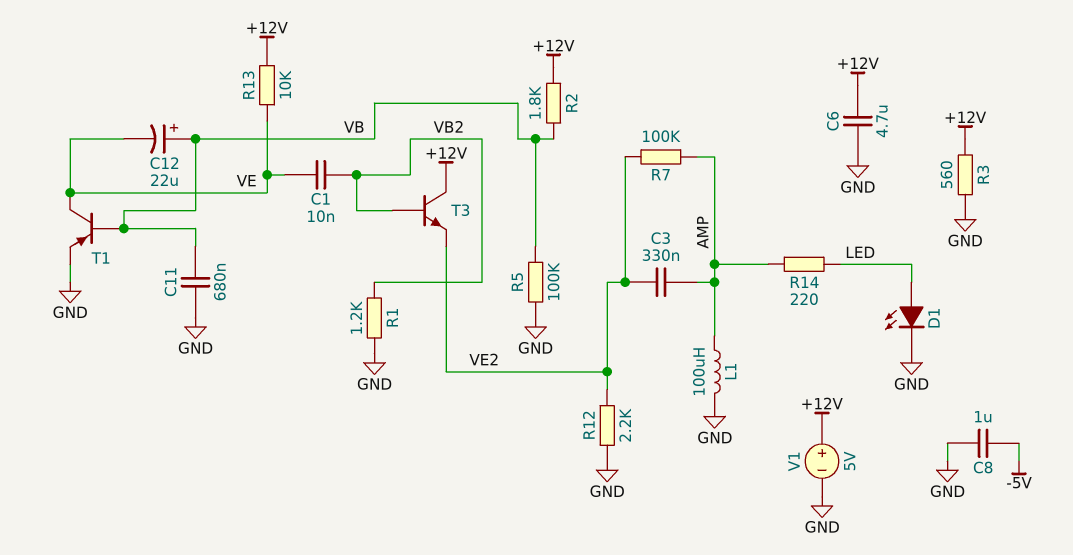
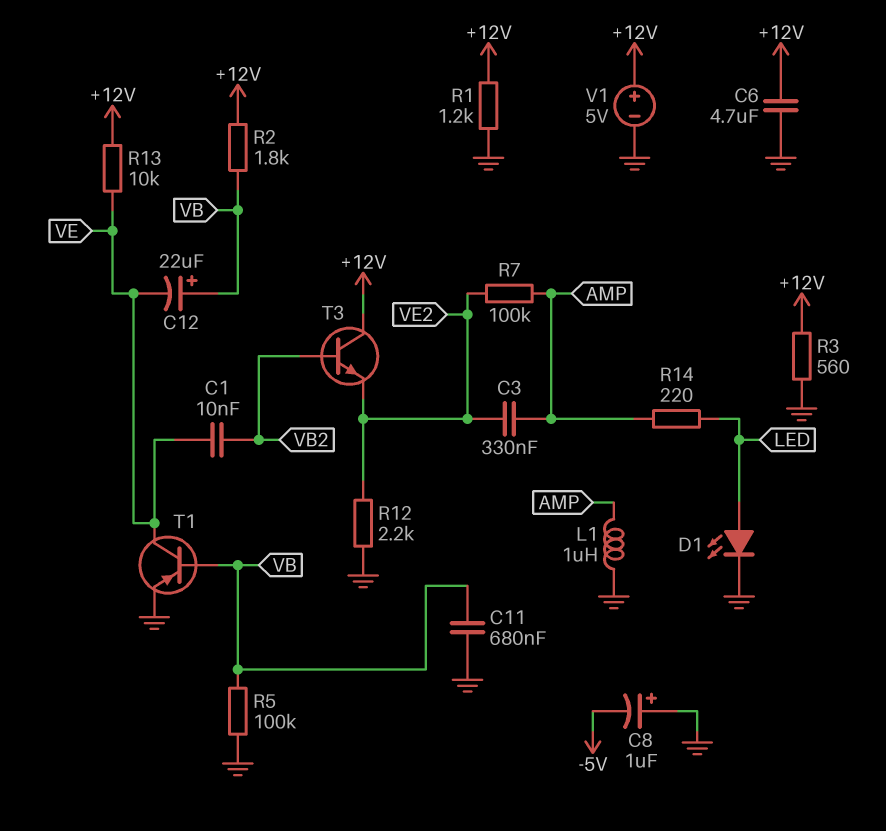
C8: 1uF (-5V, GND) -> 1uF (plus GND, minus -5V)
L1: 100uH (AMP, GND) -> 1uH (AMP, GND)
R1: 1.2k (GND, VB2) -> 1.2k (+12V, GND)

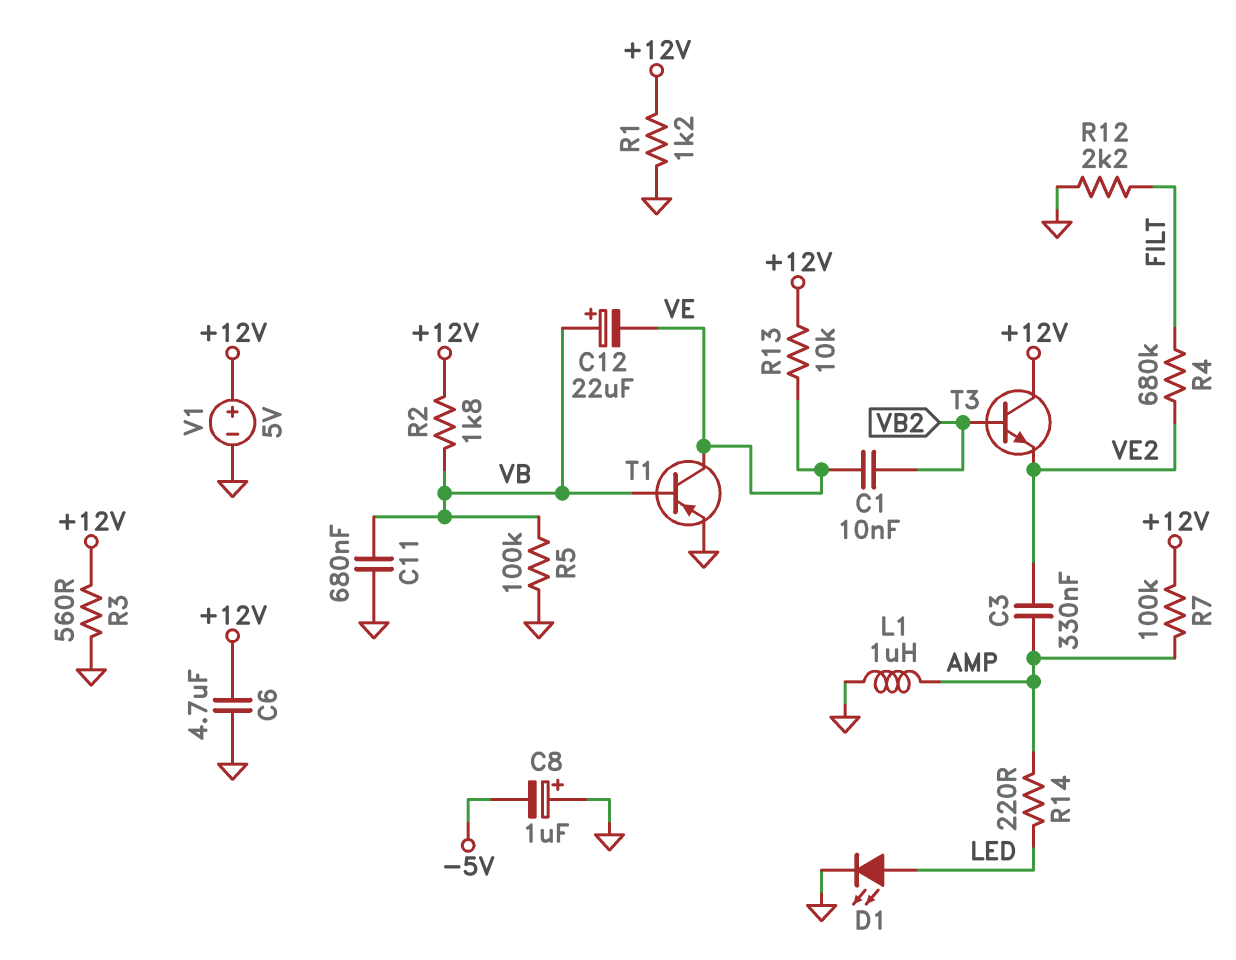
R4: none -> 680k (FILT, VE2)
R7: 100k (AMP, VE2) -> 100k (+12V, AMP)
R12: 2.2k (GND, VE2) -> 2.2k (FILT, GND)

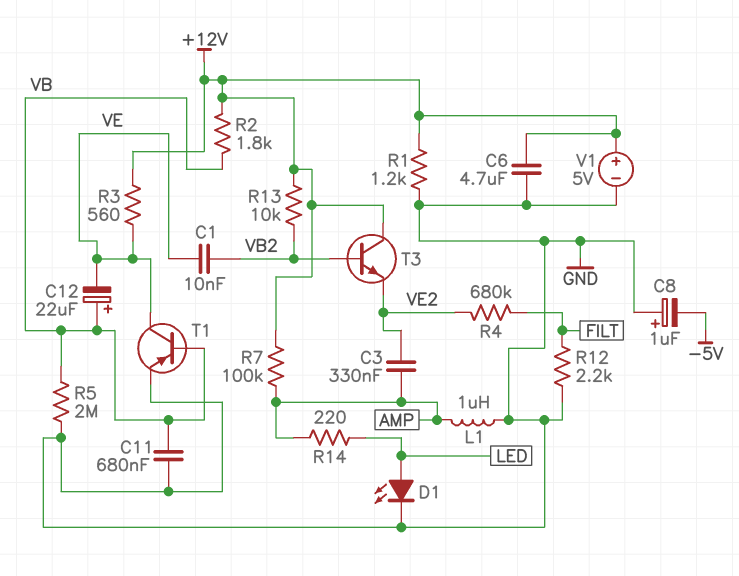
R3: 560 (+12V, GND) -> 560 (+12V, VE)
R5: 100k (GND, VB) -> 2M (GND, VB)
R13: 10k (+12V, VE) -> 10k (+12V, VB2)

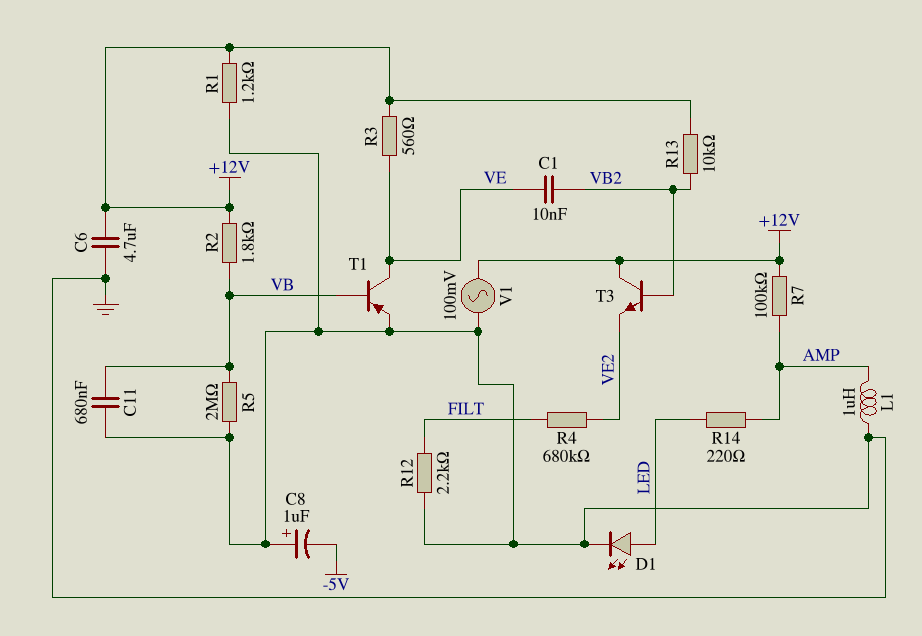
C3: 330nF (AMP, VE2) -> none
C12: 22uF (plus VB, minus VE) -> none
V1: 5V (plus +12V, minus GND) -> AC 100mV (+12V, GND)

